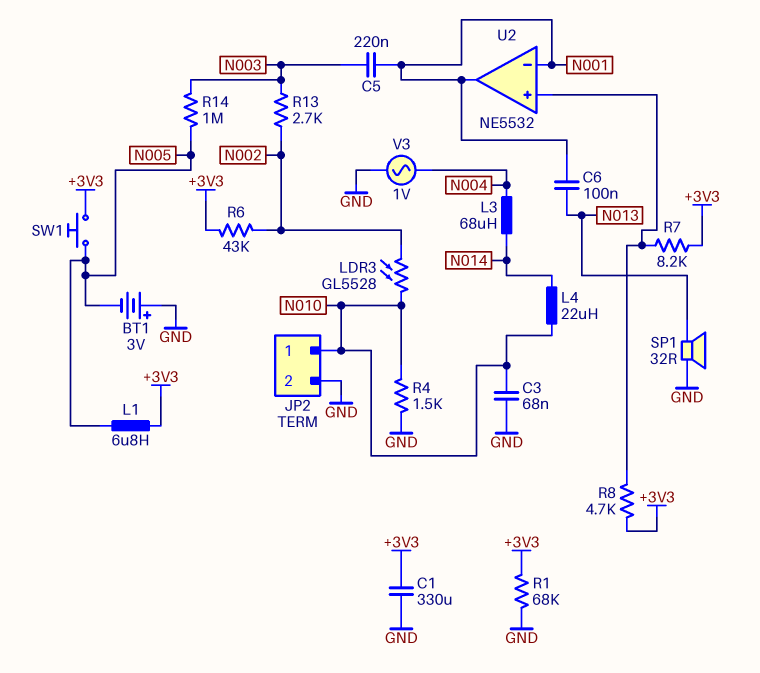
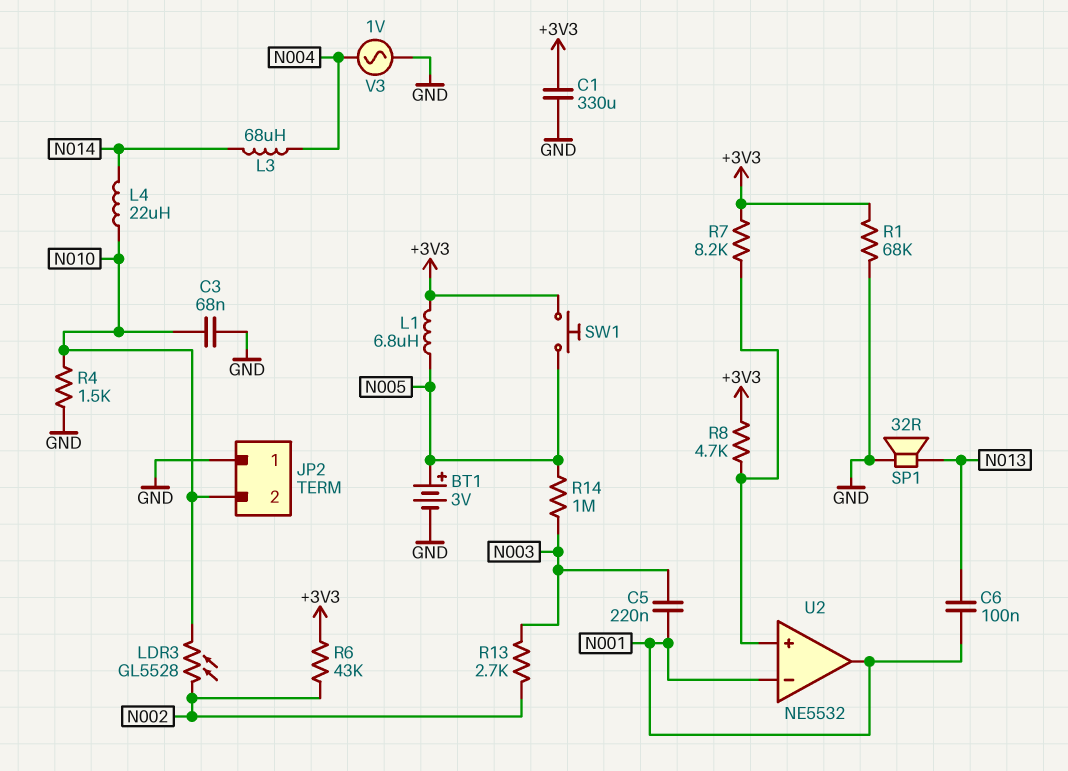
BT1: 3V (plus GND, minus N005) -> 3V (plus N005, minus GND)
JP2 pin 1: N010 -> GND
JP2 pin 2: GND -> N010

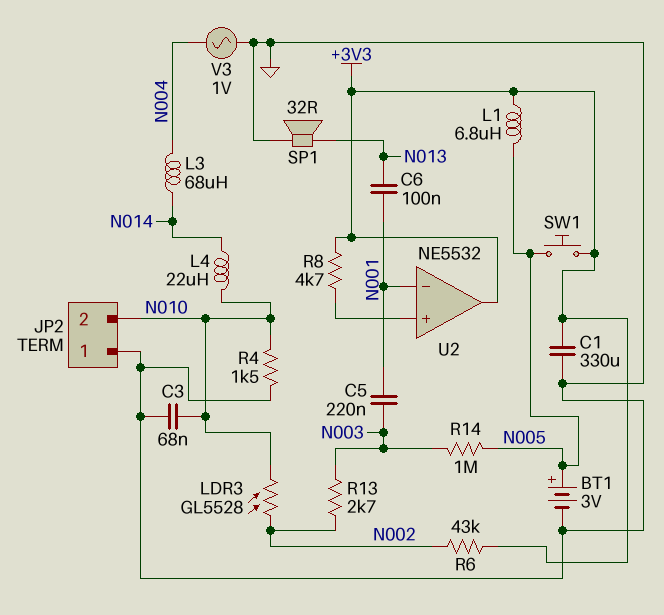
R1: 68k (+3V3, GND) -> none
R7: 8.2k (+3V3, U2/in+) -> none
U2 pin out: N001 -> +3V3

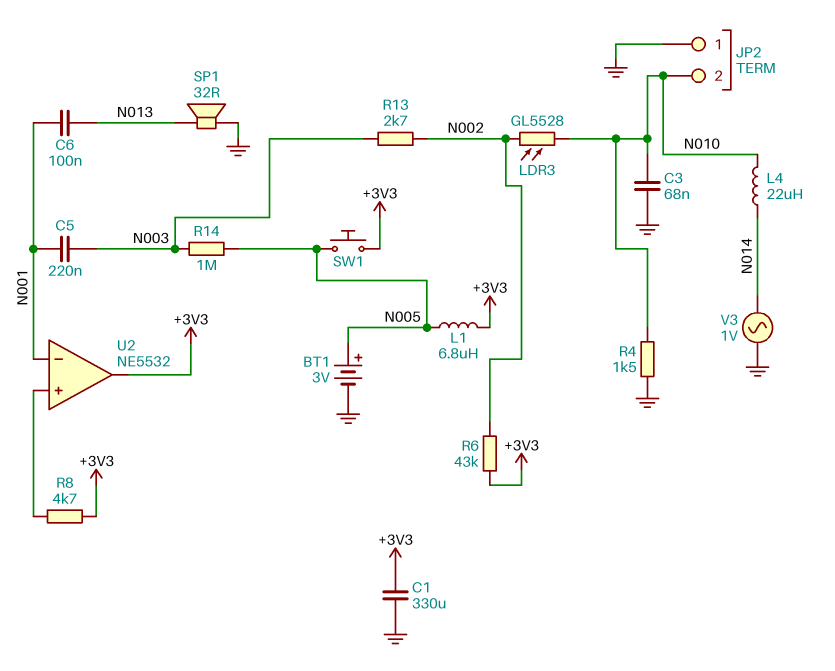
L3: 68uH (N004, N014) -> none
V3: AC 1V (GND, N004) -> AC 1V (GND, N014)

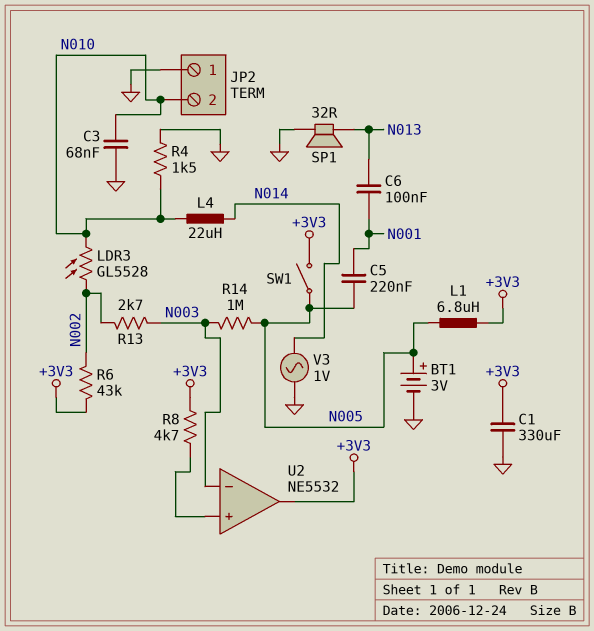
C5: 220nF (N001, N003) -> 220nF (N001, N005)
SW1: button (+3V3, N005) -> switch (+3V3, N005)
U2 pin in-: N001 -> N003

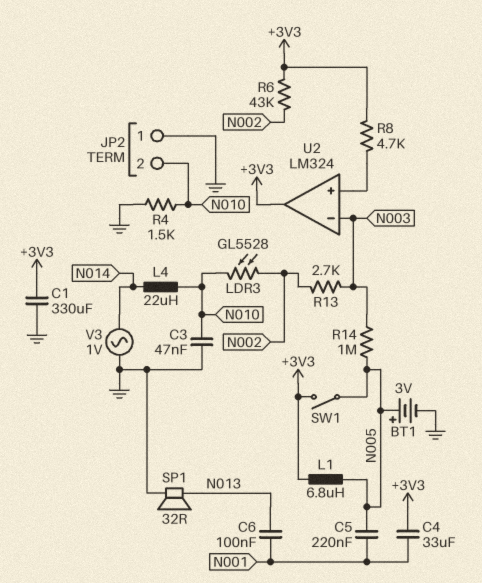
C3: 68nF (GND, N010) -> 47nF (GND, N010)
C4: none -> 33uF (+3V3, N001)
U2: NE5532 -> LM324

